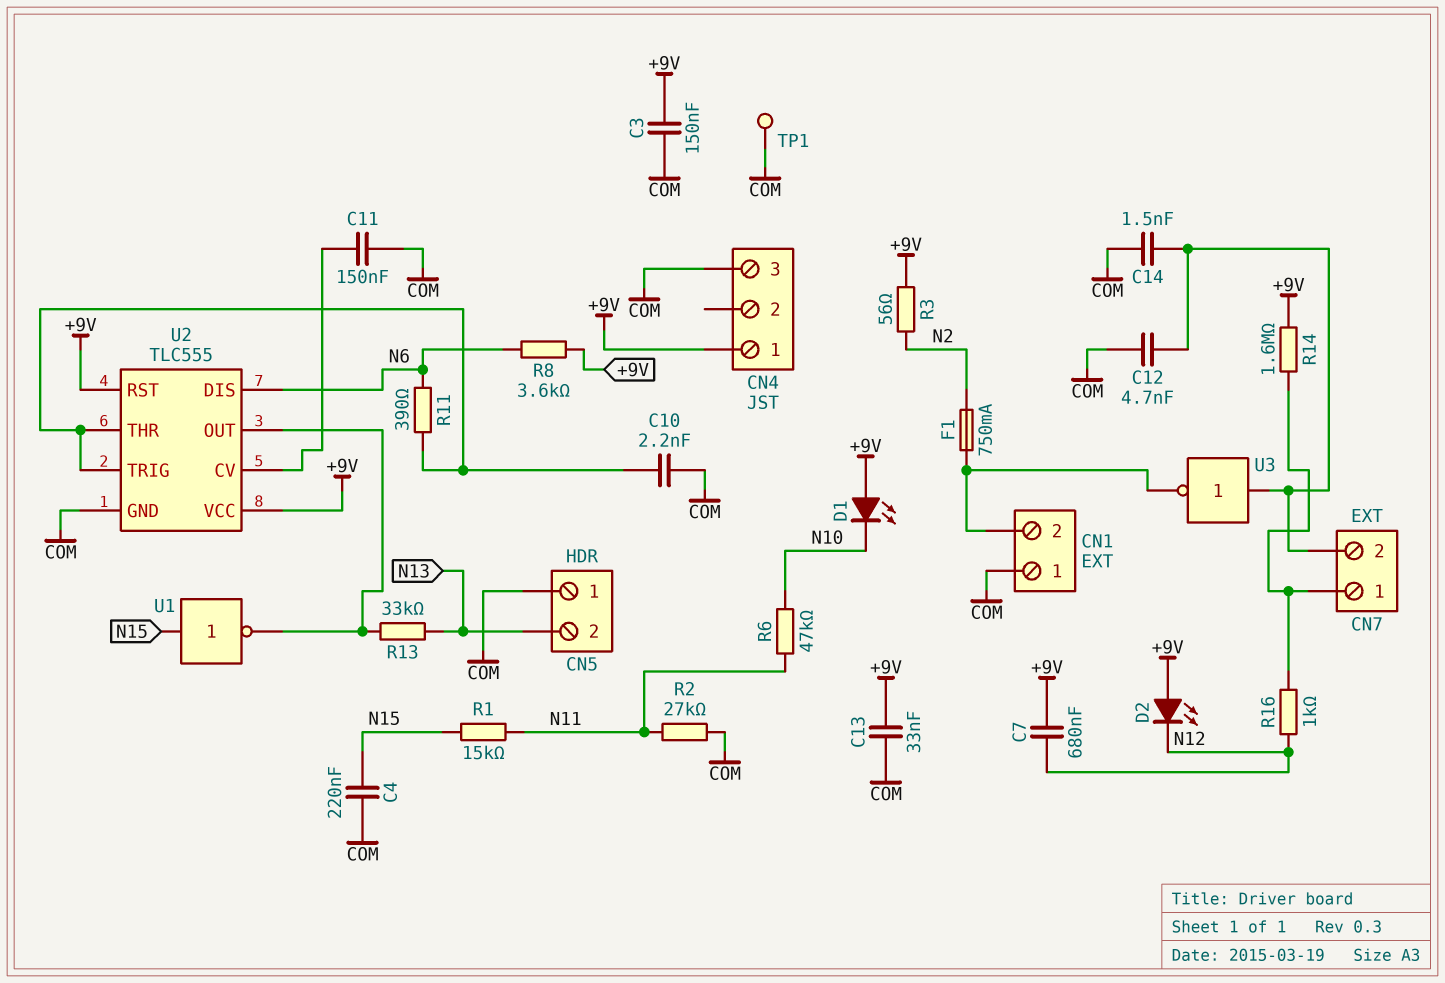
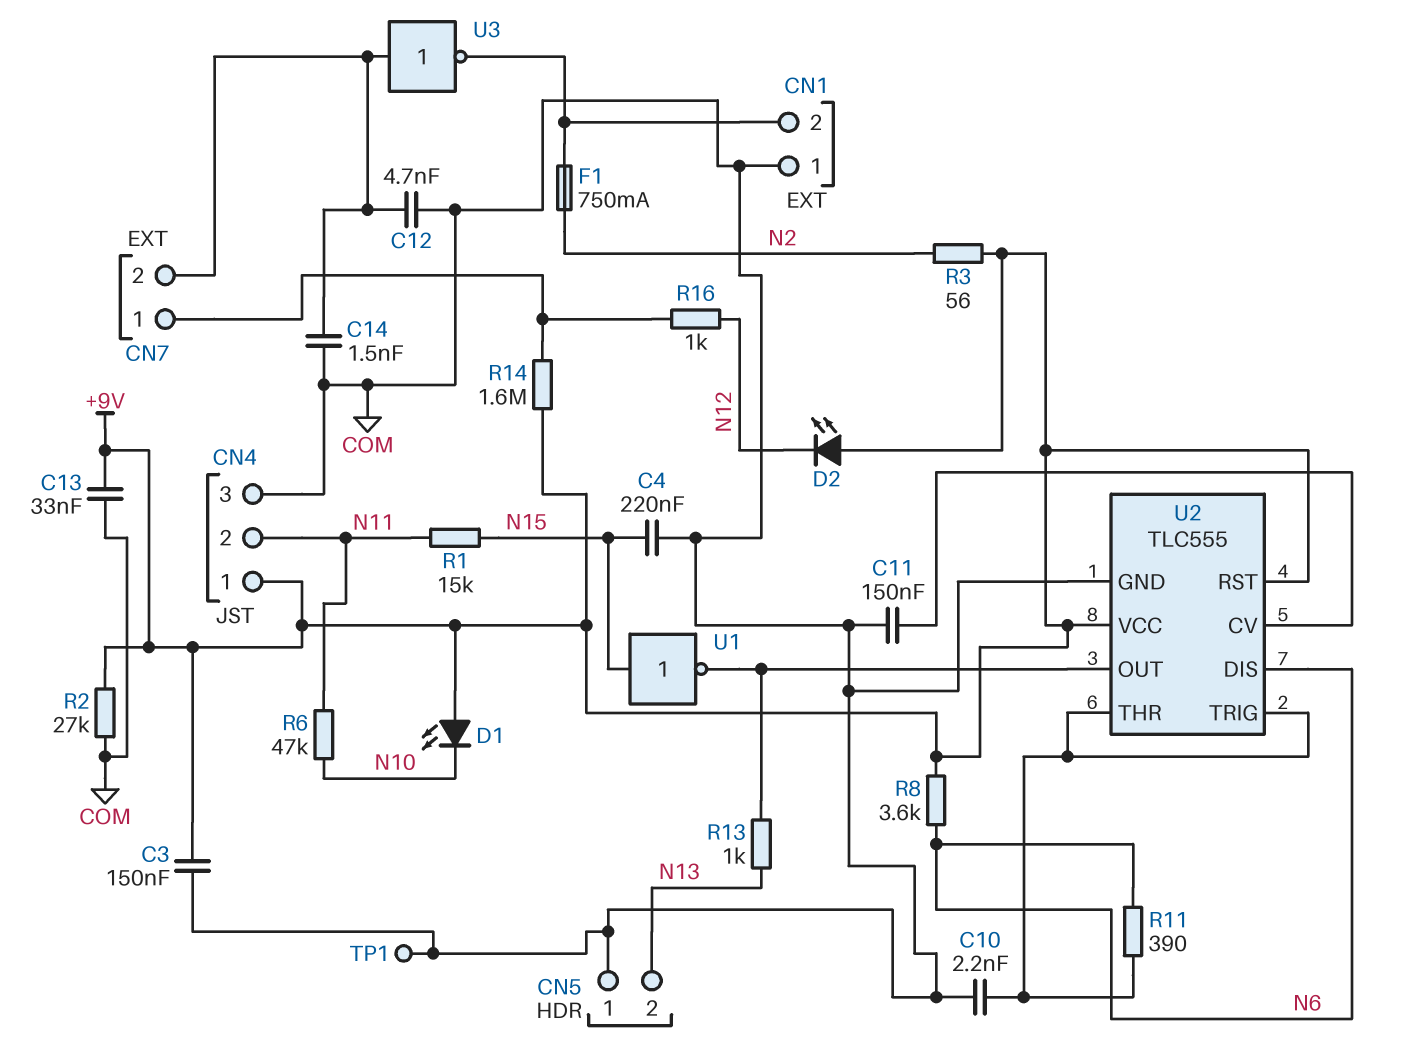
C7: 680nF (+9V, N12) -> none
CN4 pin 2: none -> N11
R2: 27k (COM, N11) -> 27k (+9V, COM)
R13: 33k (N13, U2/OUT) -> 1k (N13, U2/OUT)

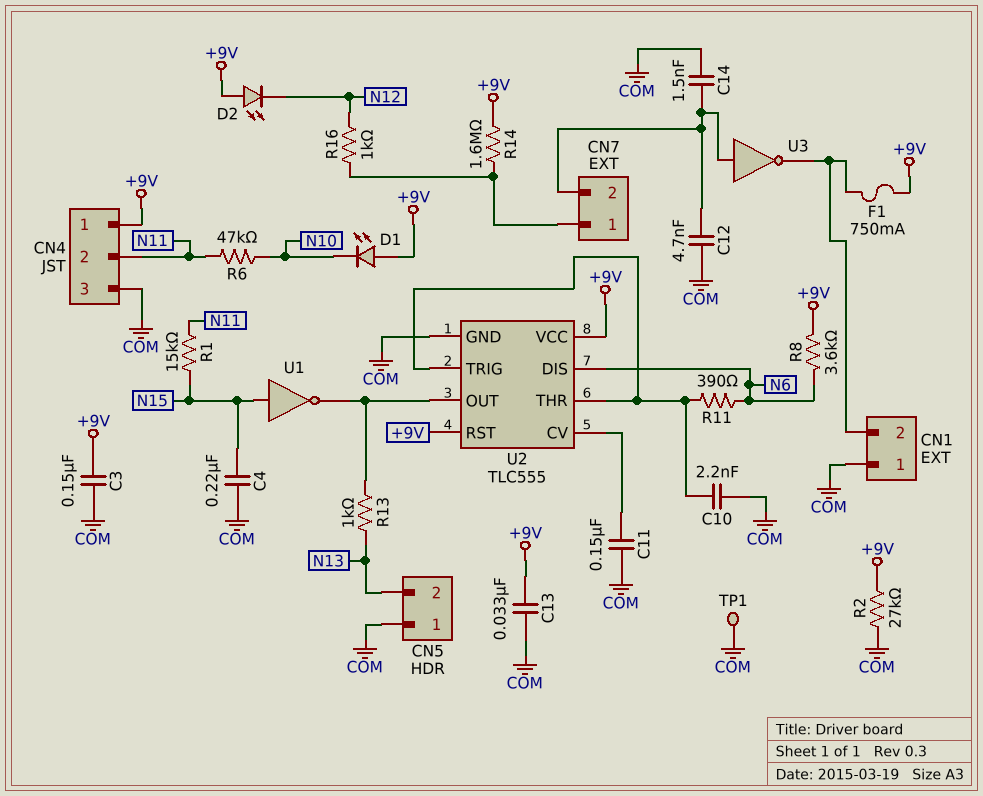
F1: 750mA (CN1/2, N2) -> 750mA (+9V, CN1/2)
R3: 56 (+9V, N2) -> none

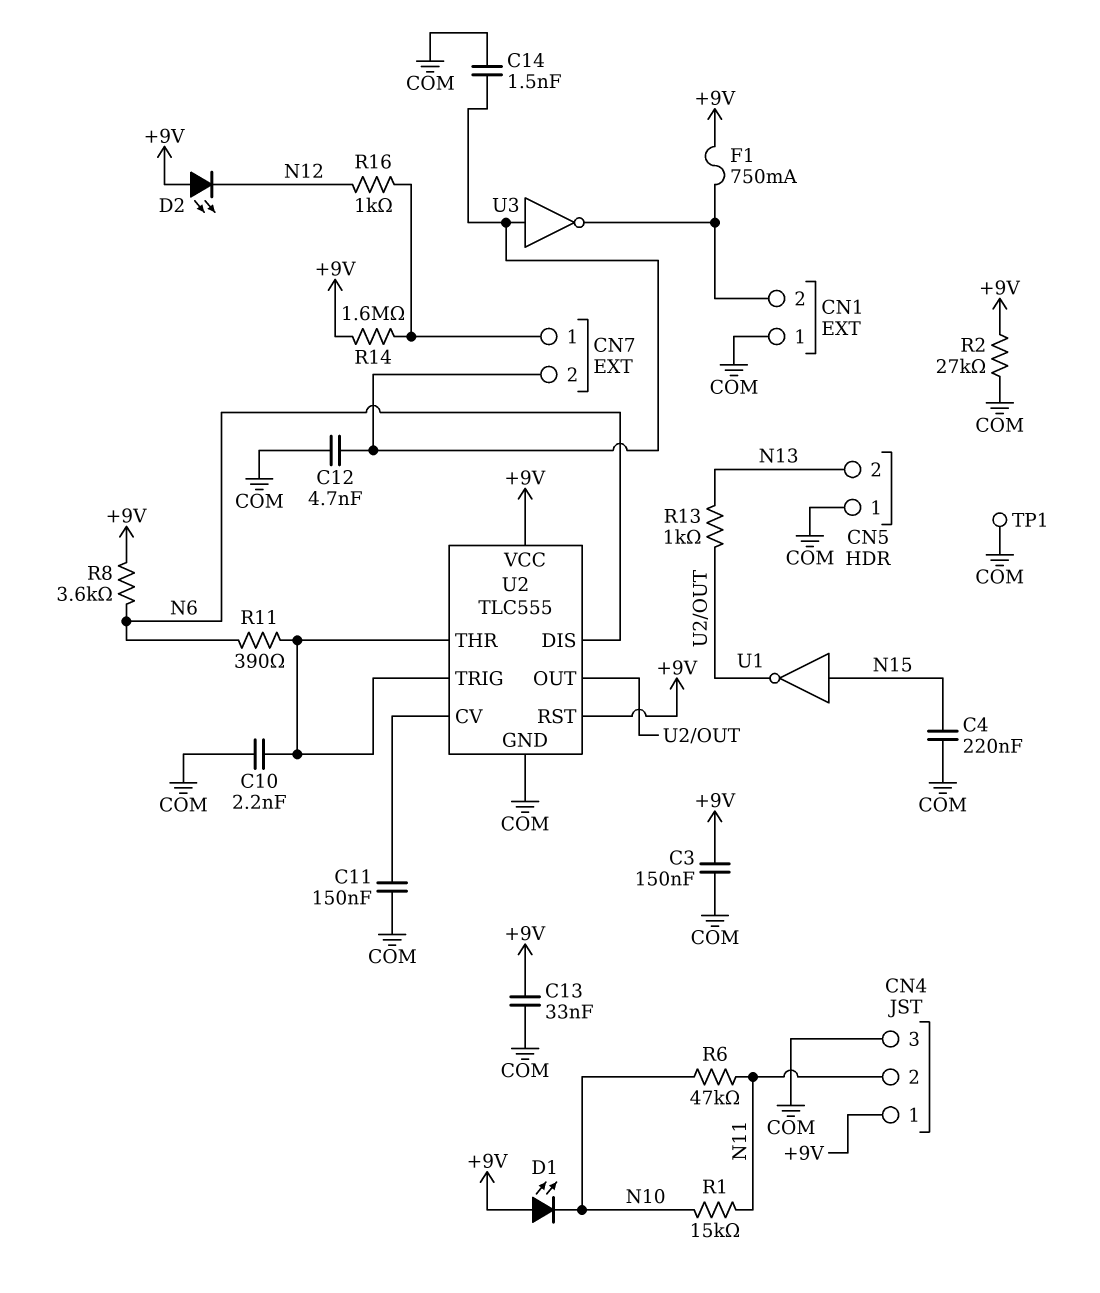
R1: 15k (N11, N15) -> 15k (N10, N11)

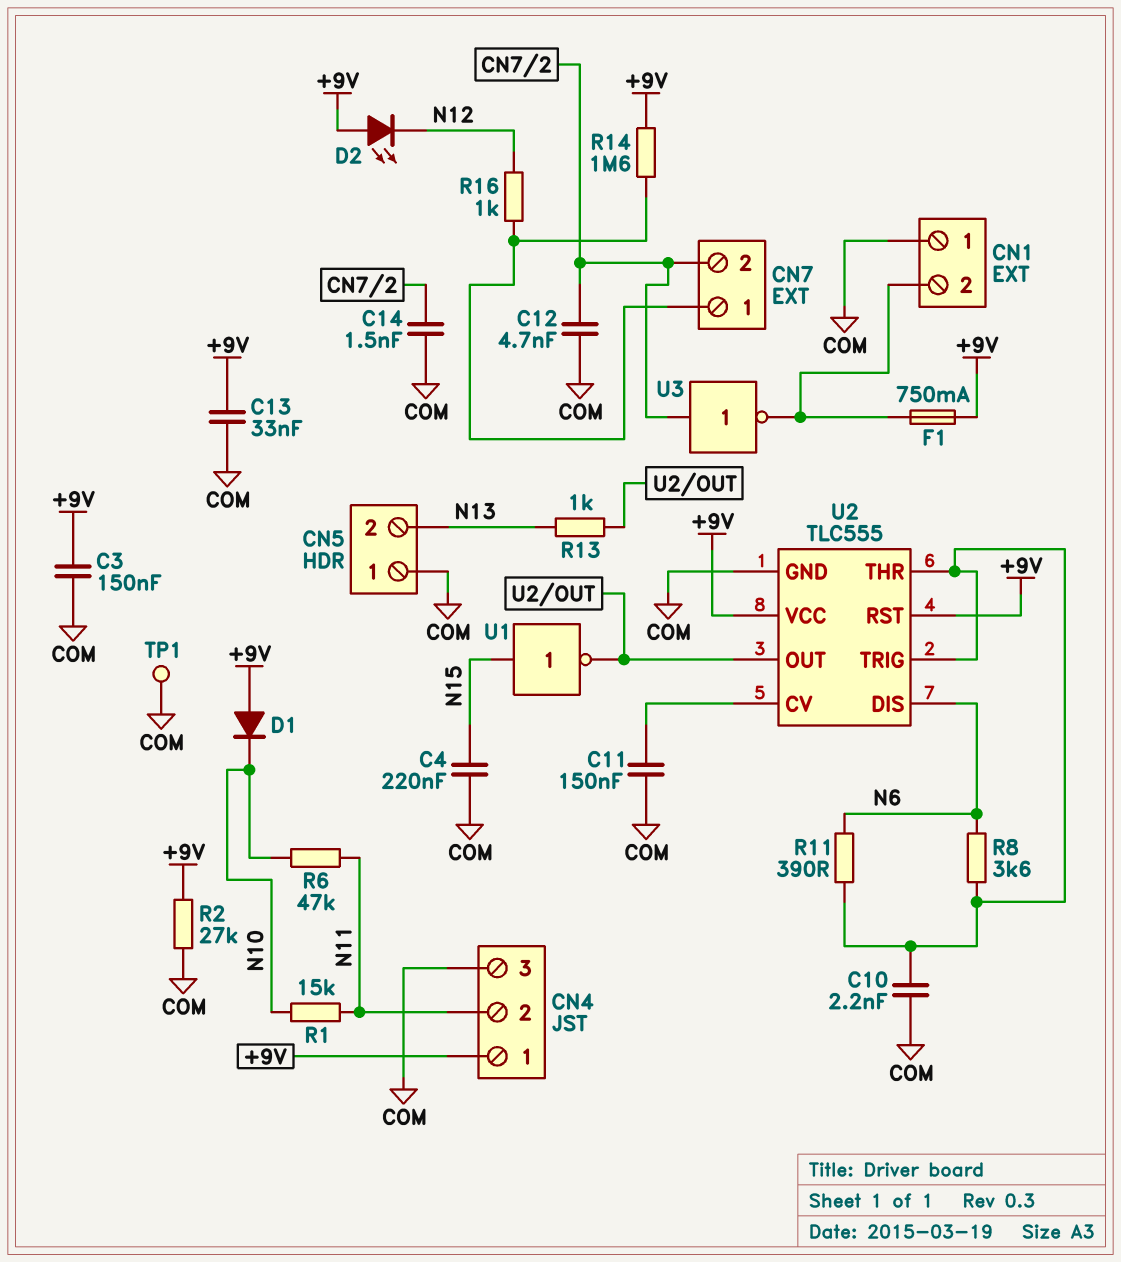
D1: LED (A +9V, K N10) -> diode (A +9V, K N10)
R8: 3.6k (+9V, N6) -> 3.6k (N6, U2/THR)

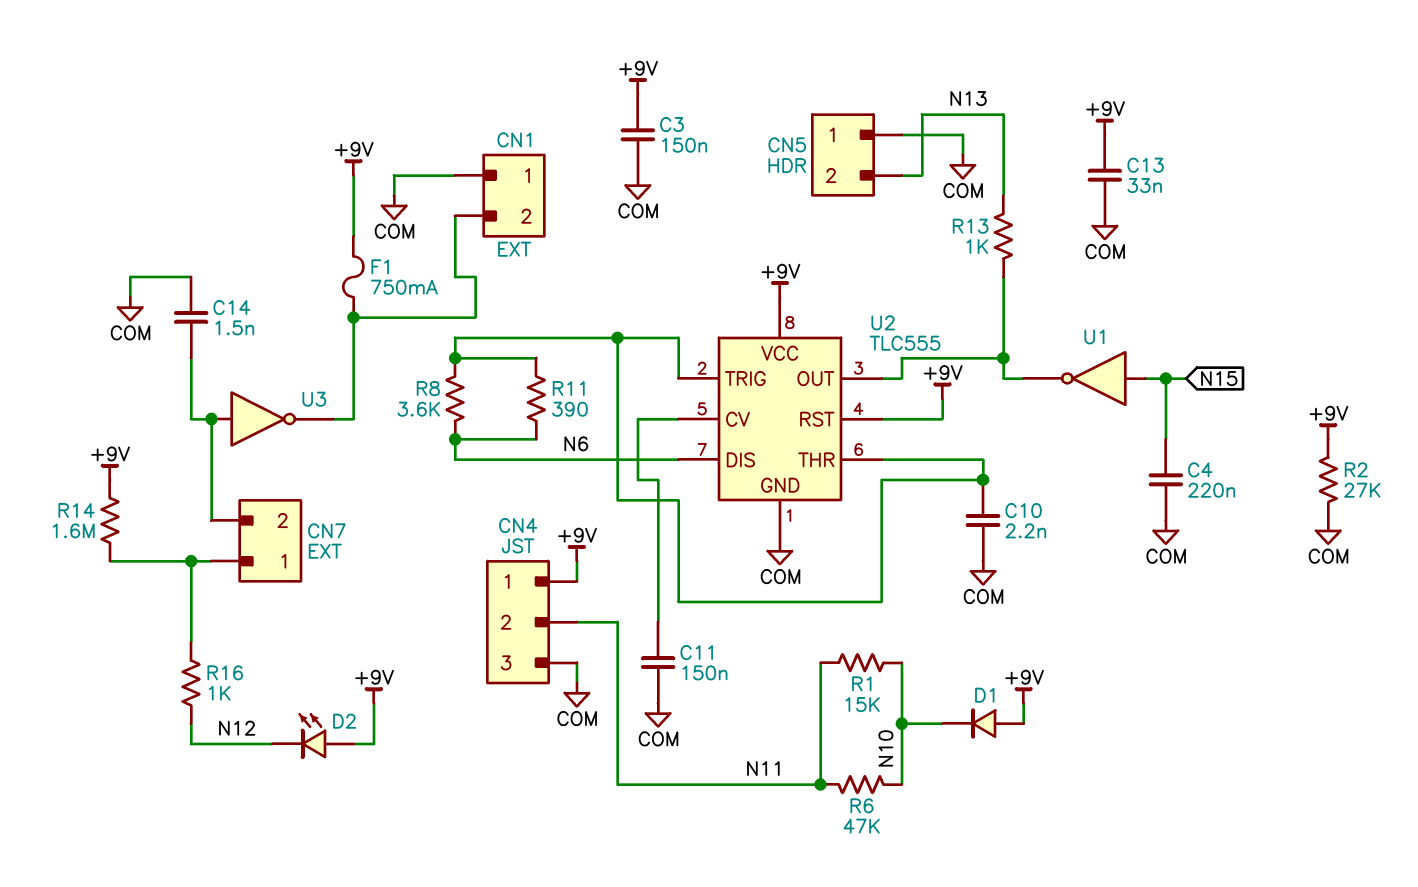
C12: 4.7nF (CN7/2, COM) -> none
TP1: test point (COM) -> none

